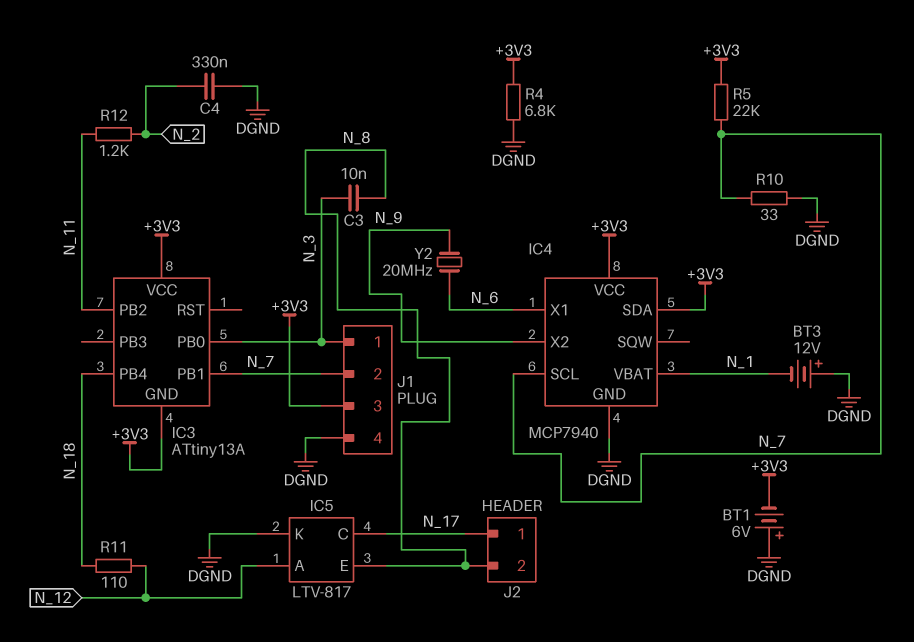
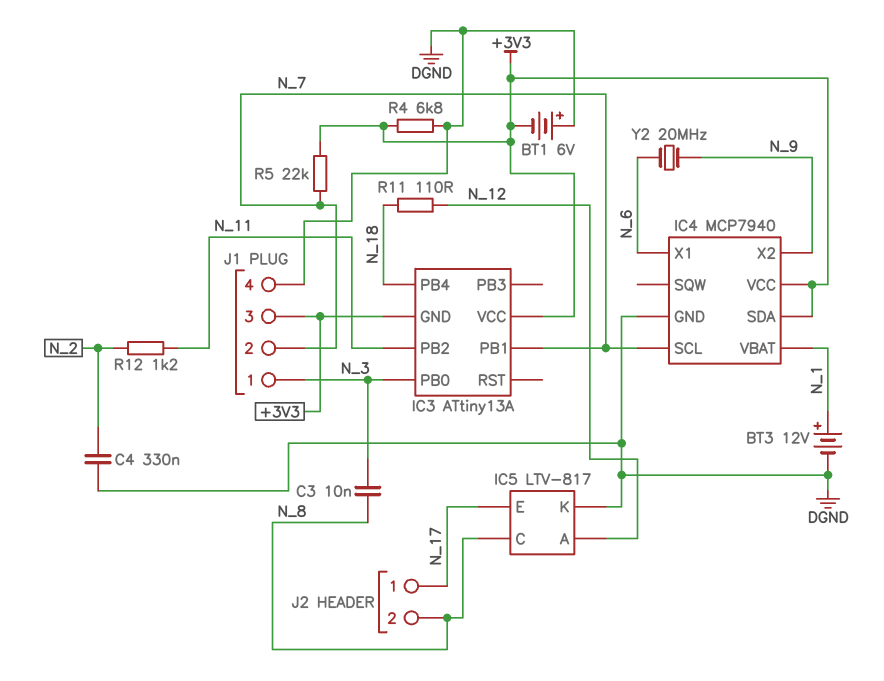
BT3: 12V (plus DGND, minus N_1) -> 12V (plus N_1, minus DGND)
IC5 pin C: N_17 -> N_8
IC5 pin E: N_8 -> N_17
R10: 33 (DGND, N_7) -> none

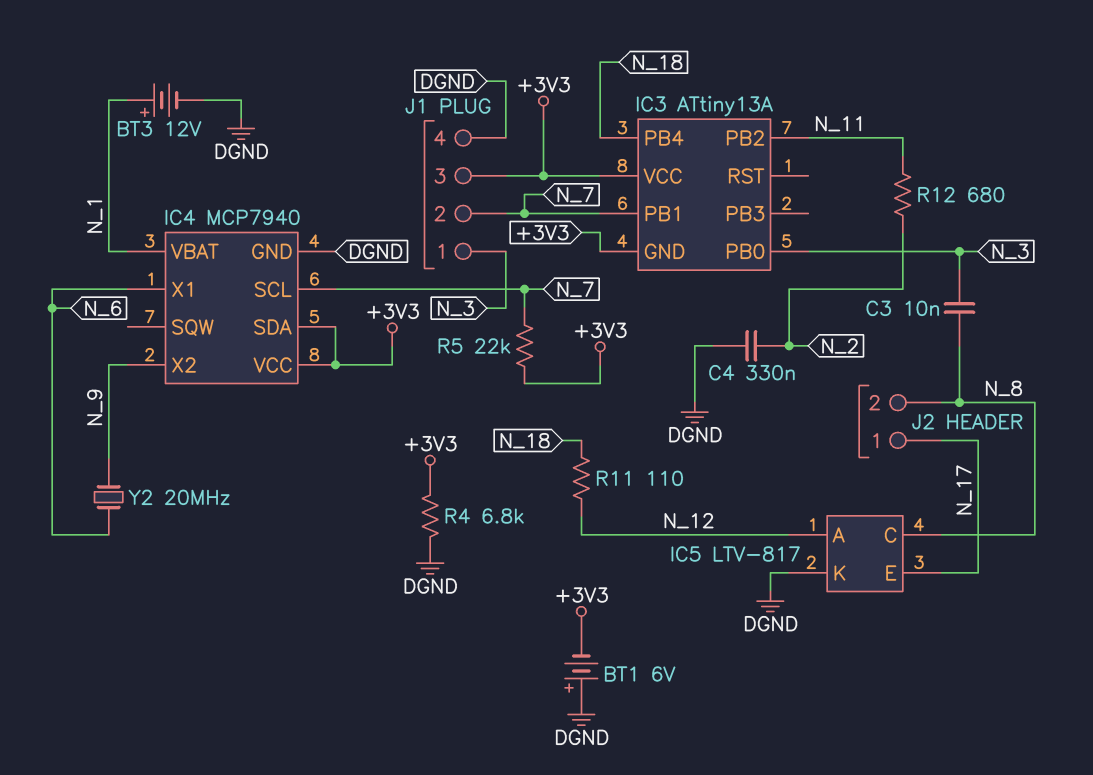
R12: 1.2k (N_2, N_11) -> 680 (N_2, N_11)

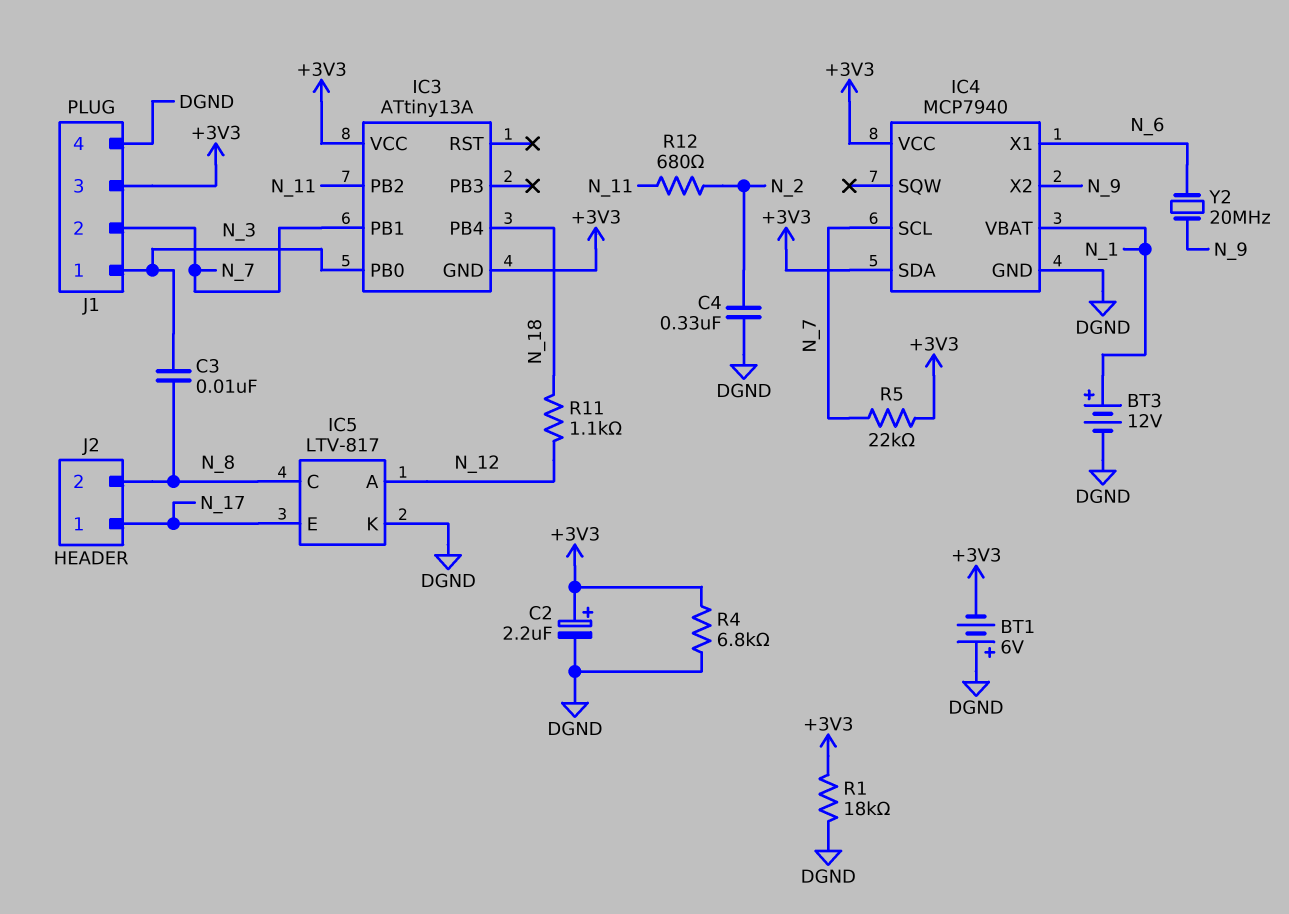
C2: none -> 2.2uF (plus +3V3, minus DGND)
R1: none -> 18k (+3V3, DGND)
R11: 110 (N_12, N_18) -> 1.1k (N_12, N_18)

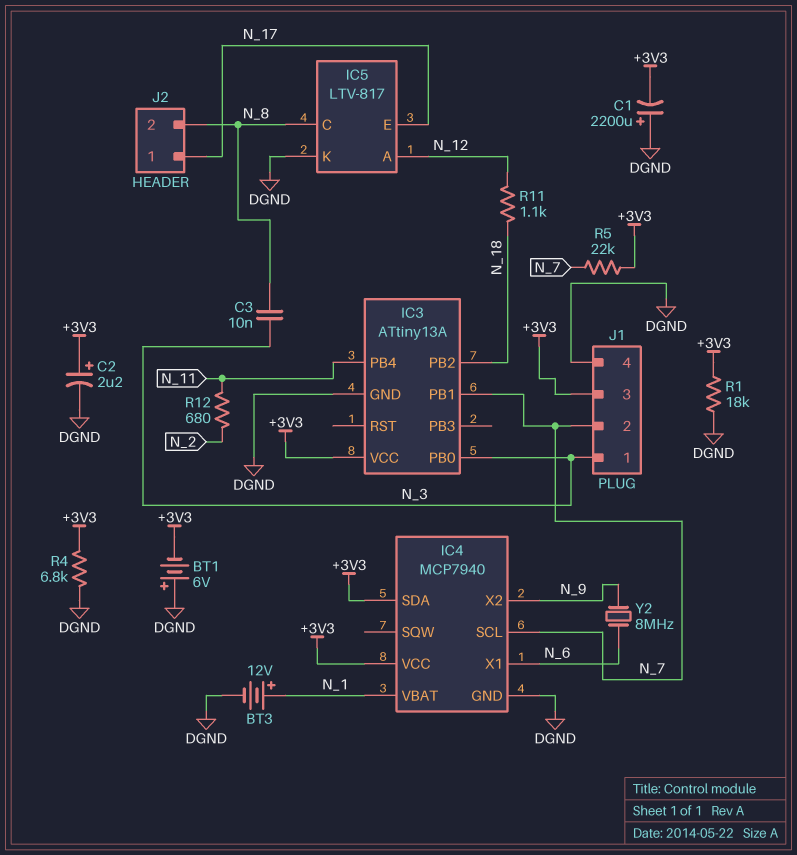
C1: none -> 2200uF (plus DGND, minus +3V3)
C4: 330nF (DGND, N_2) -> none
IC3 pin GND: +3V3 -> DGND
IC3 pin PB2: N_11 -> N_18
IC3 pin PB4: N_18 -> N_11
Y2: 20MHz (N_6, N_9) -> 8MHz (N_6, N_9)

